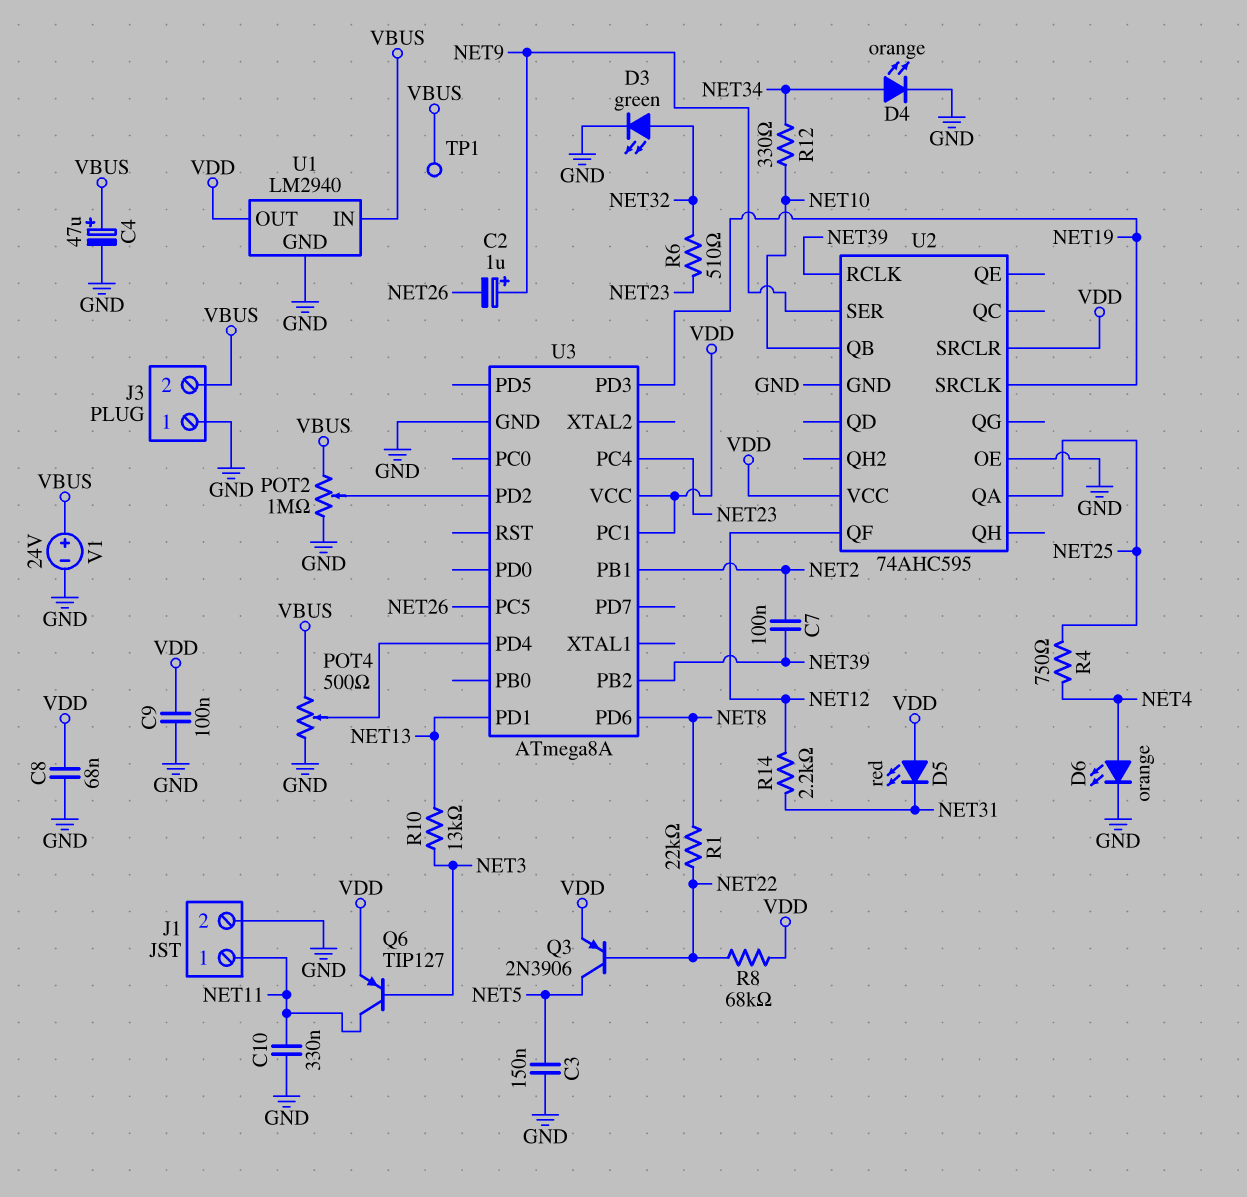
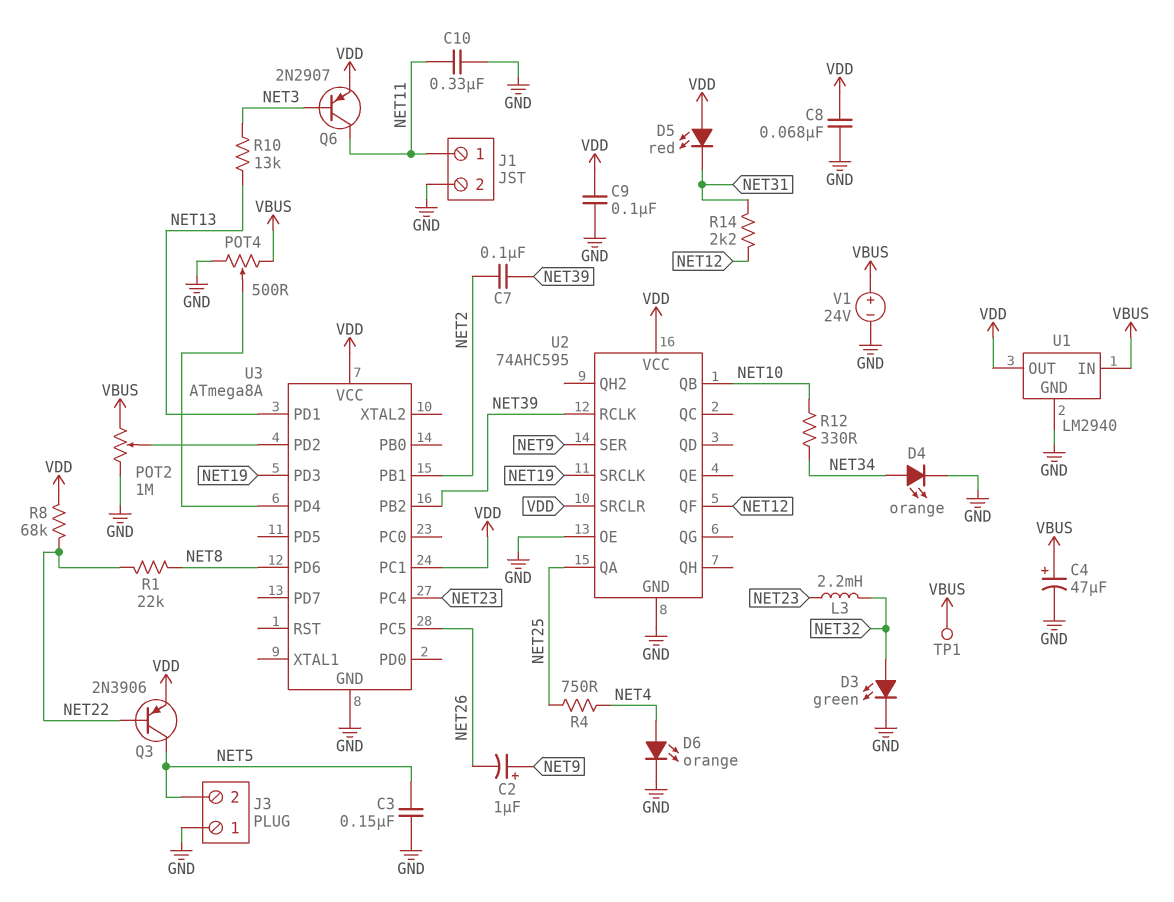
J3 pin 2: VBUS -> NET5
L3: none -> 2.2mH (NET23, NET32)
Q6: PNP TIP127 (B NET3, C NET11, E VDD) -> PNP 2N2907 (B NET3, C NET11, E VDD)
R6: 510 (NET23, NET32) -> none

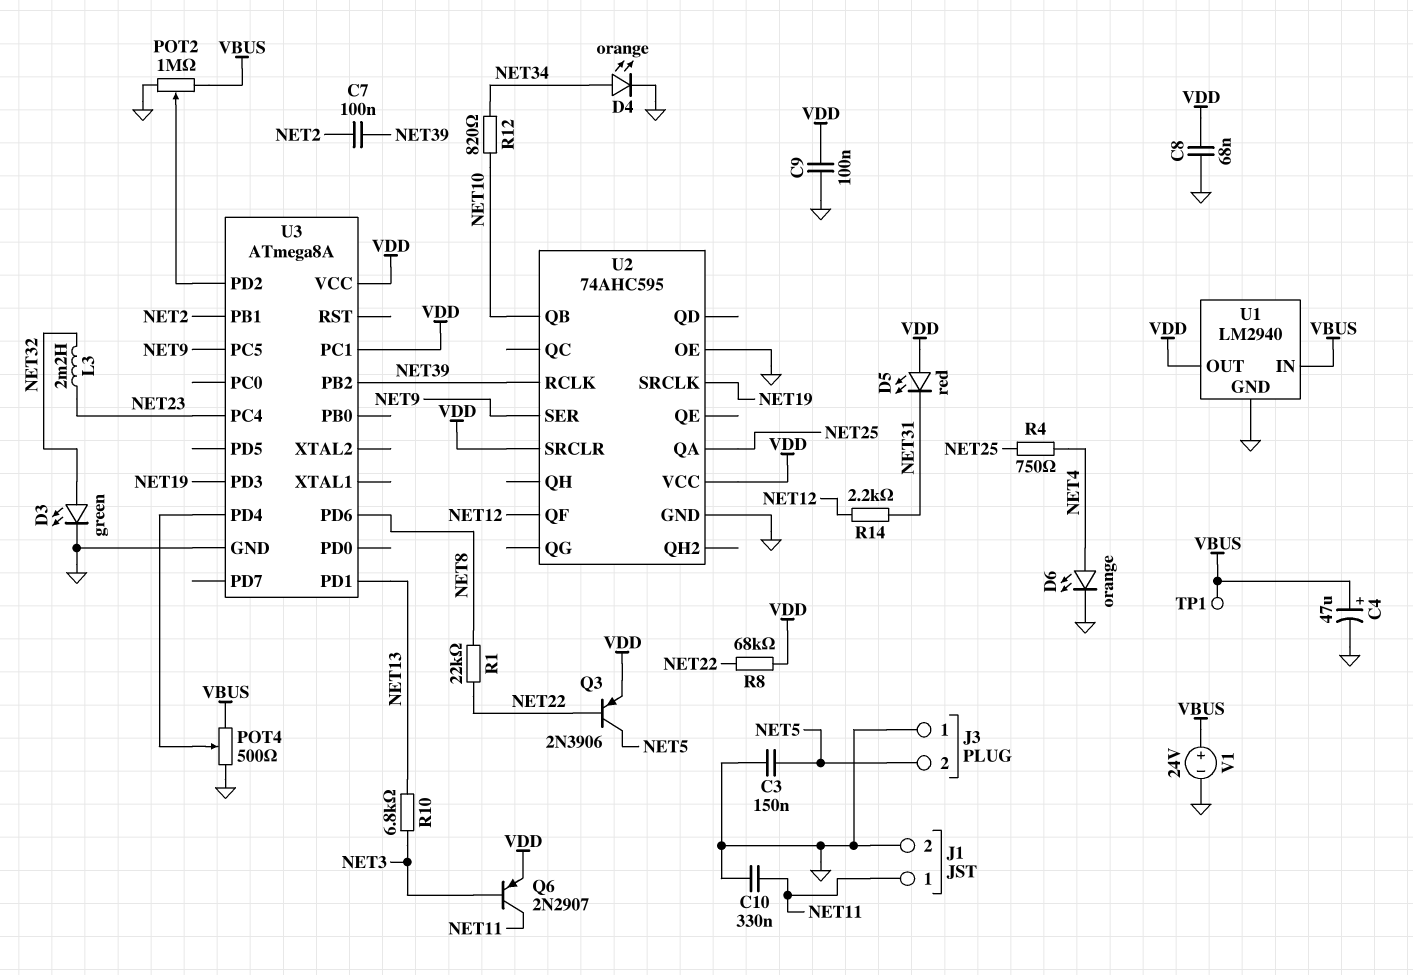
C2: 1uF (plus NET9, minus NET26) -> none
R10: 13k (NET3, NET13) -> 6.8k (NET3, NET13)
R12: 330 (NET10, NET34) -> 820 (NET10, NET34)
U3 pin PC5: NET26 -> NET9

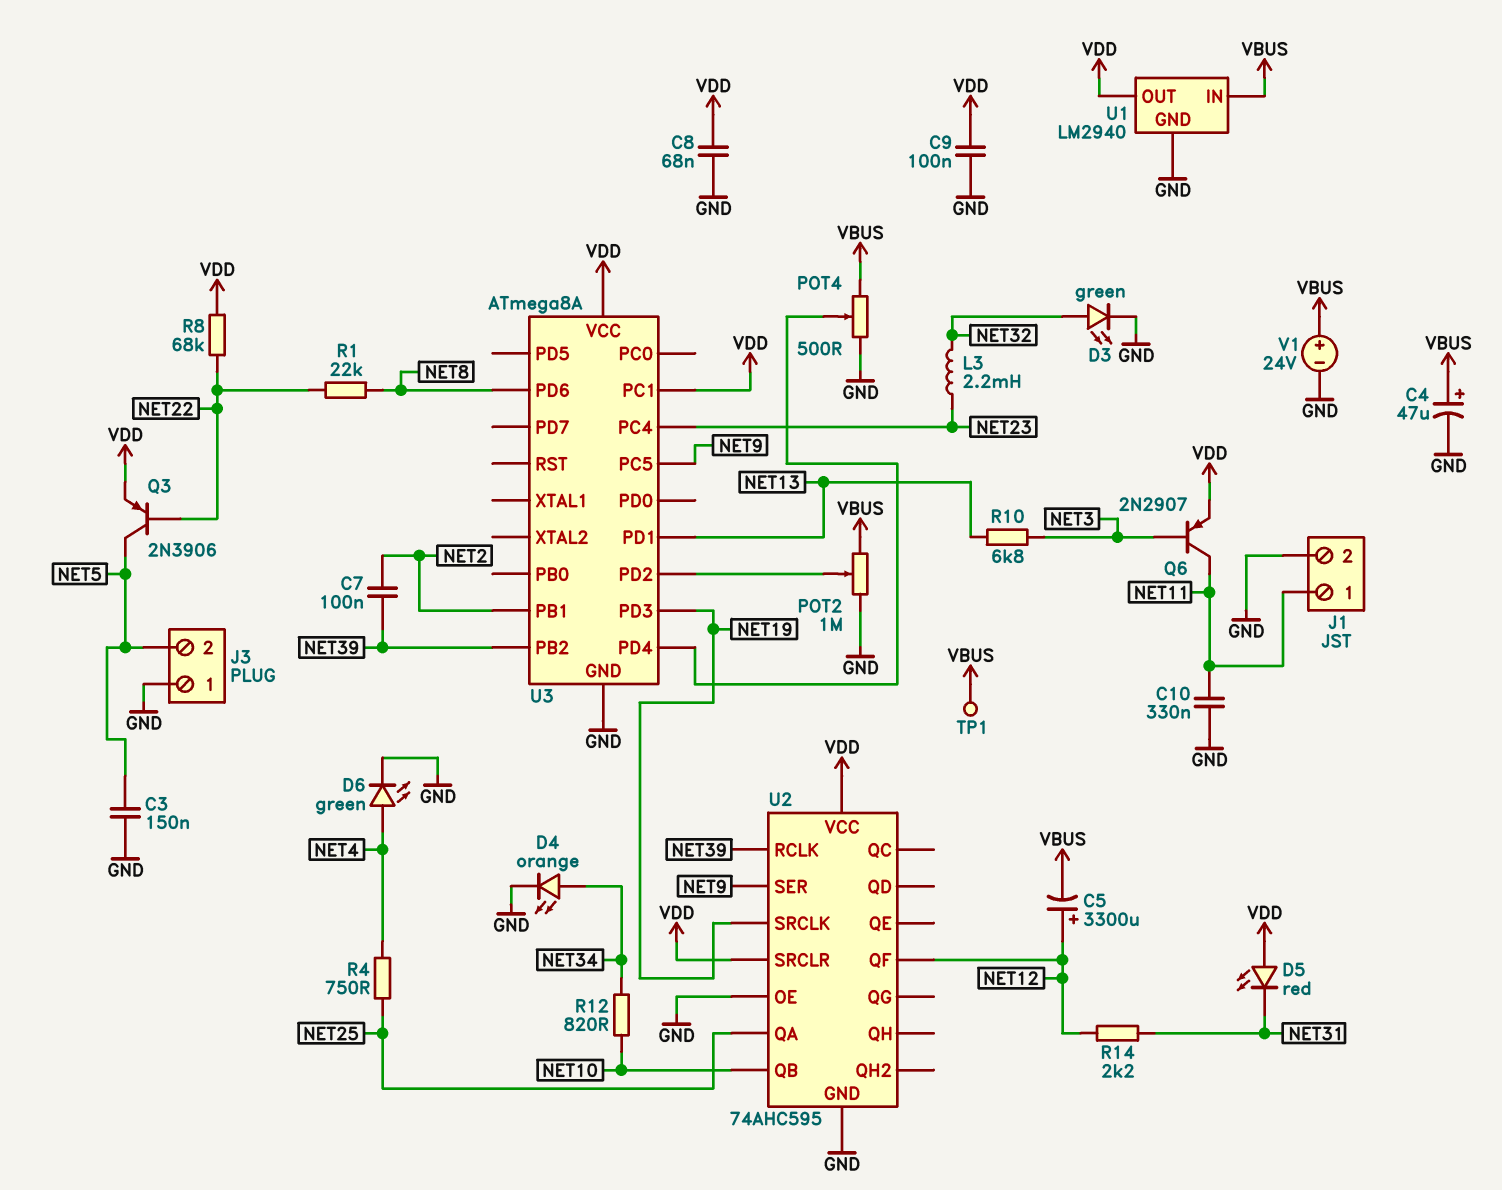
C5: none -> 3300uF (plus NET12, minus VBUS)
D6: LED orange (A NET4, K GND) -> LED green (A NET4, K GND)

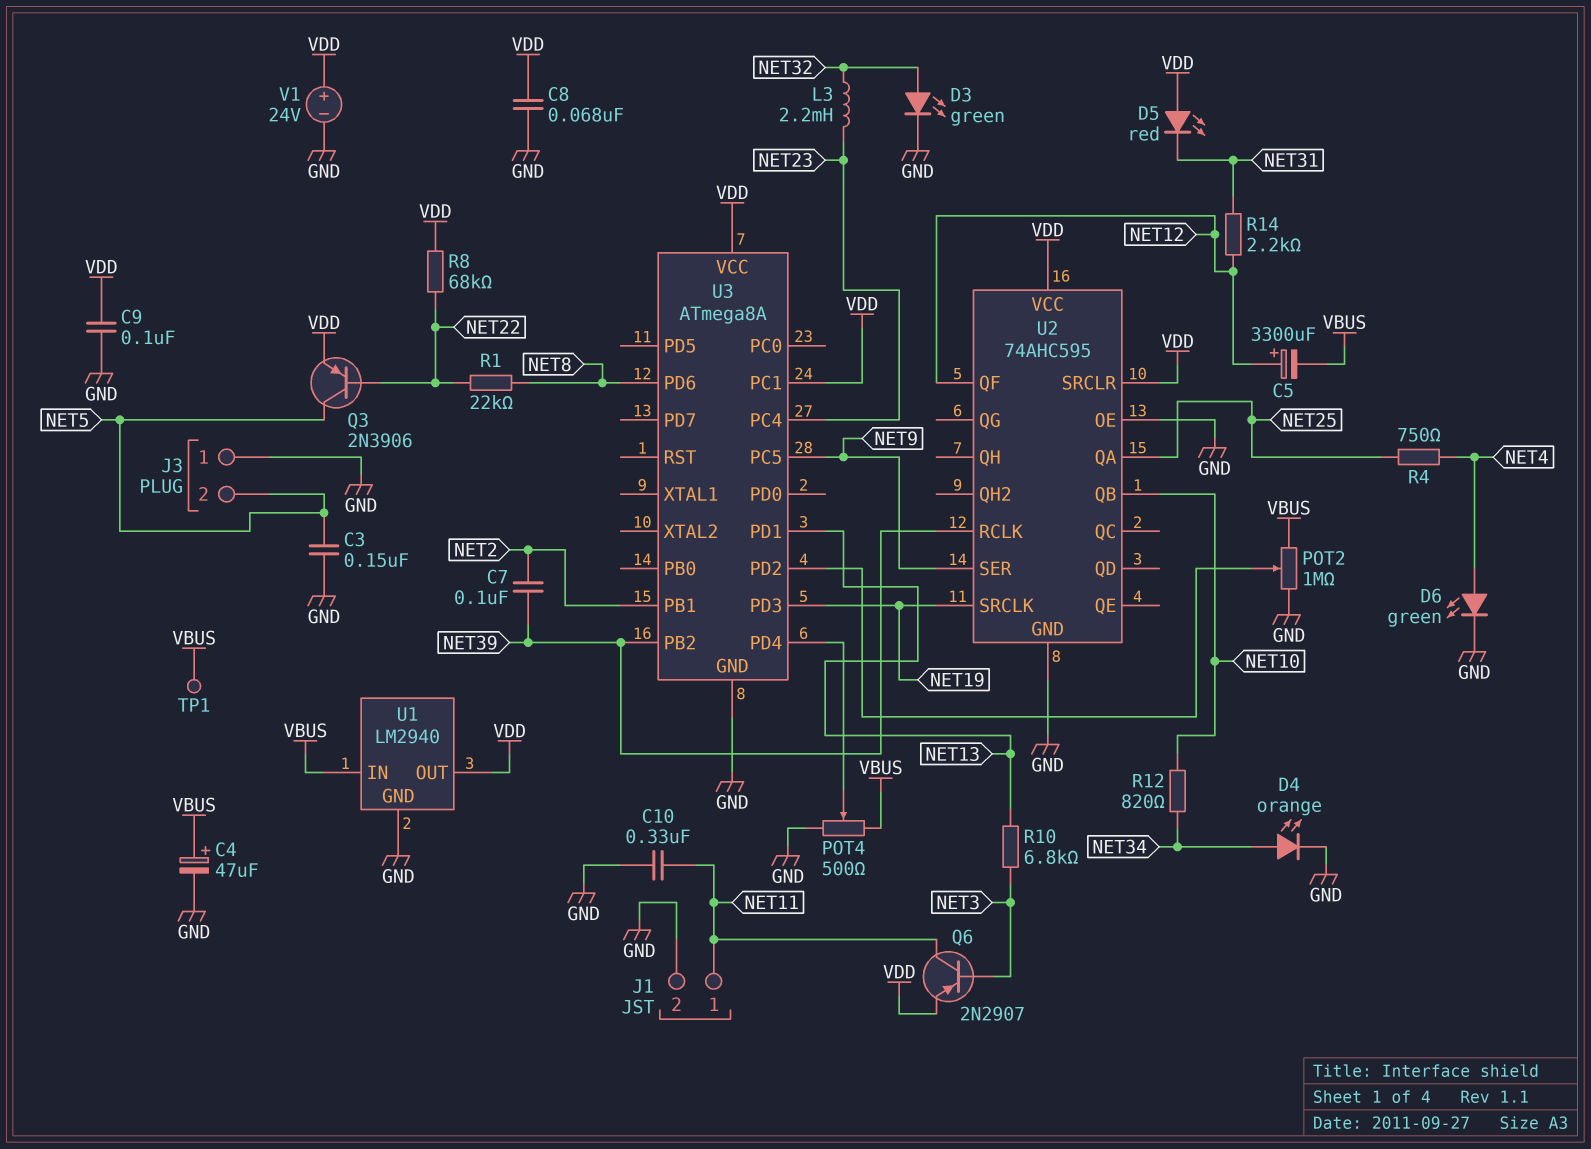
V1: 24V (plus VBUS, minus GND) -> 24V (plus VDD, minus GND)

